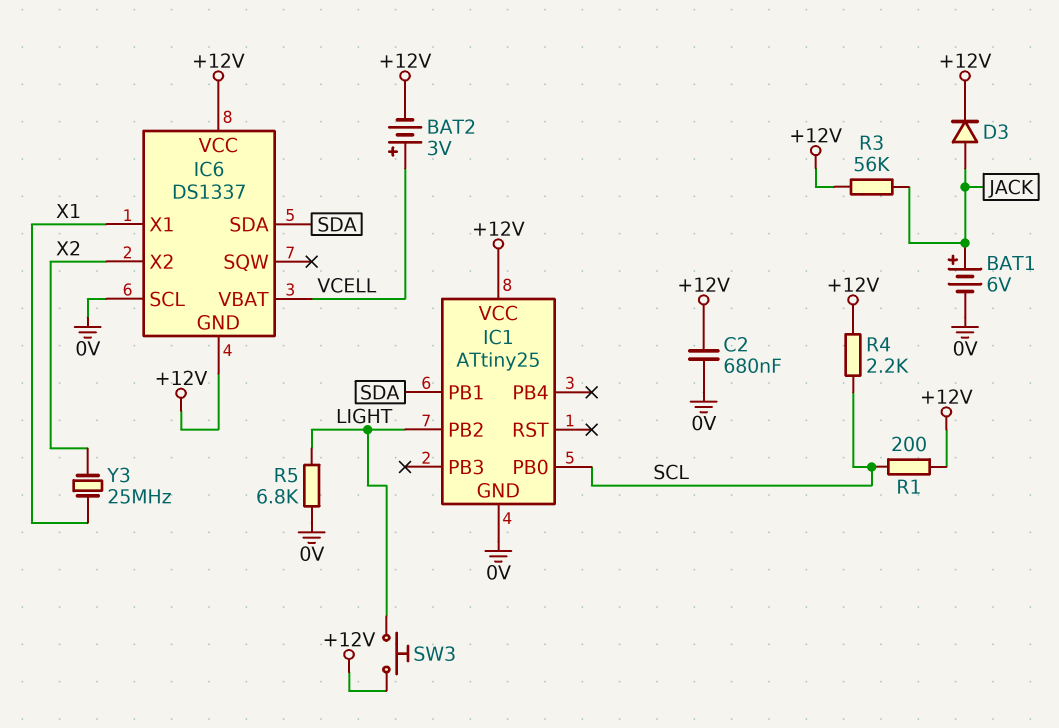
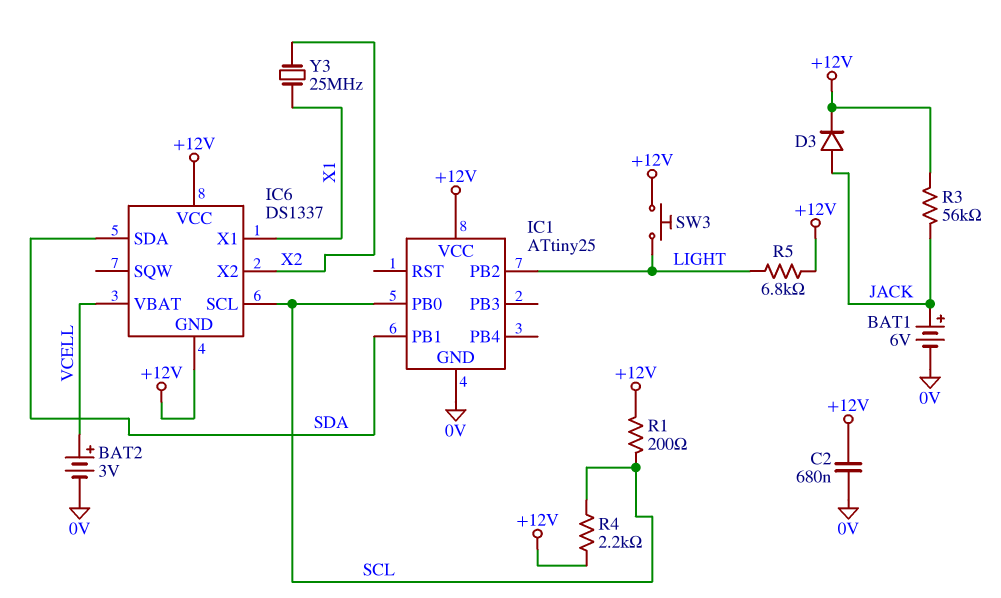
BAT2: 3V (plus VCELL, minus +12V) -> 3V (plus VCELL, minus 0V)
IC6 pin SCL: 0V -> SCL
R5: 6.8k (0V, LIGHT) -> 6.8k (+12V, LIGHT)

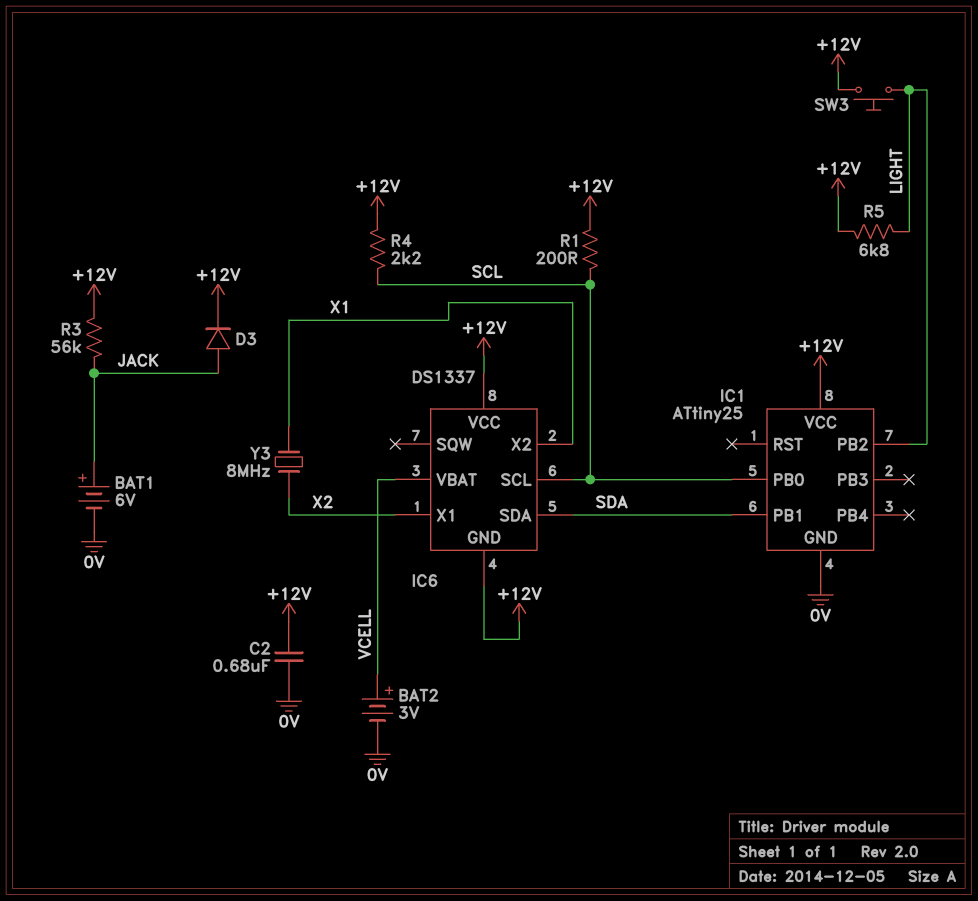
IC6 pin X1: X1 -> X2
IC6 pin X2: X2 -> X1
Y3: 25MHz (X1, X2) -> 8MHz (X1, X2)

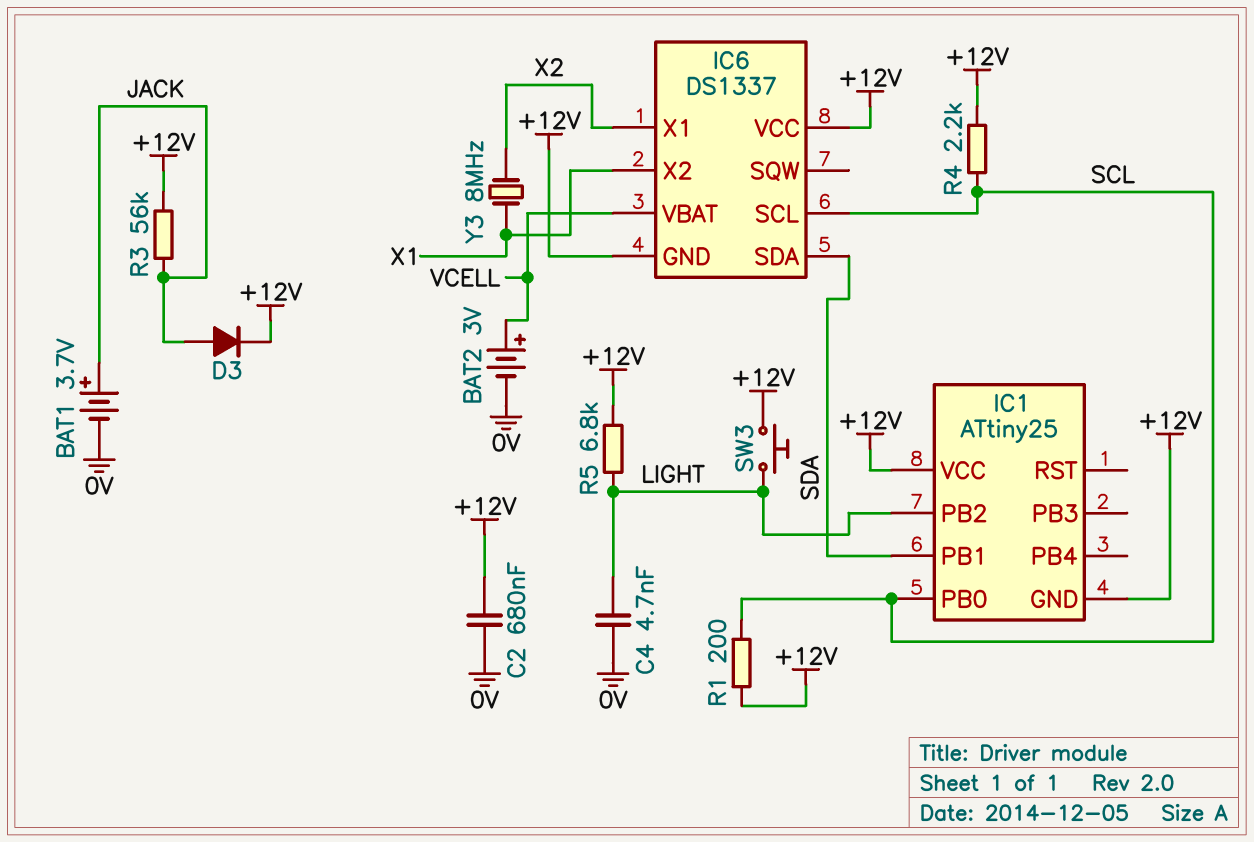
BAT1: 6V (plus JACK, minus 0V) -> 3.7V (plus JACK, minus 0V)
C4: none -> 4.7nF (0V, LIGHT)
IC1 pin GND: 0V -> +12V

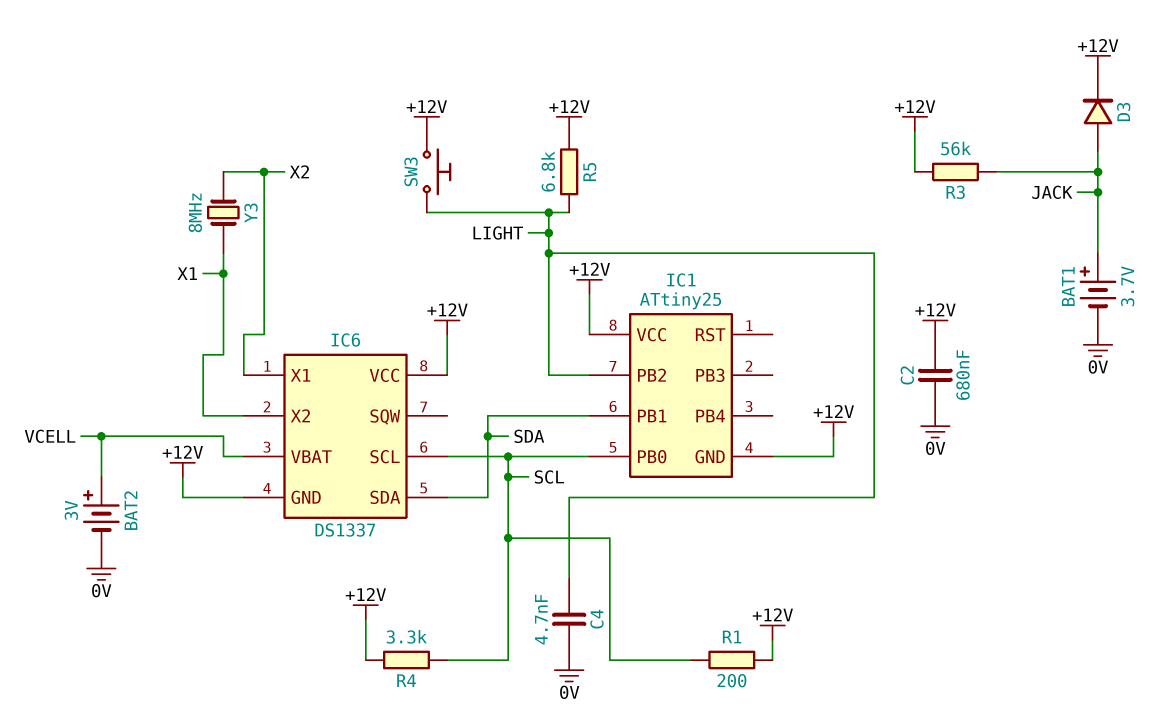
R4: 2.2k (+12V, SCL) -> 3.3k (+12V, SCL)

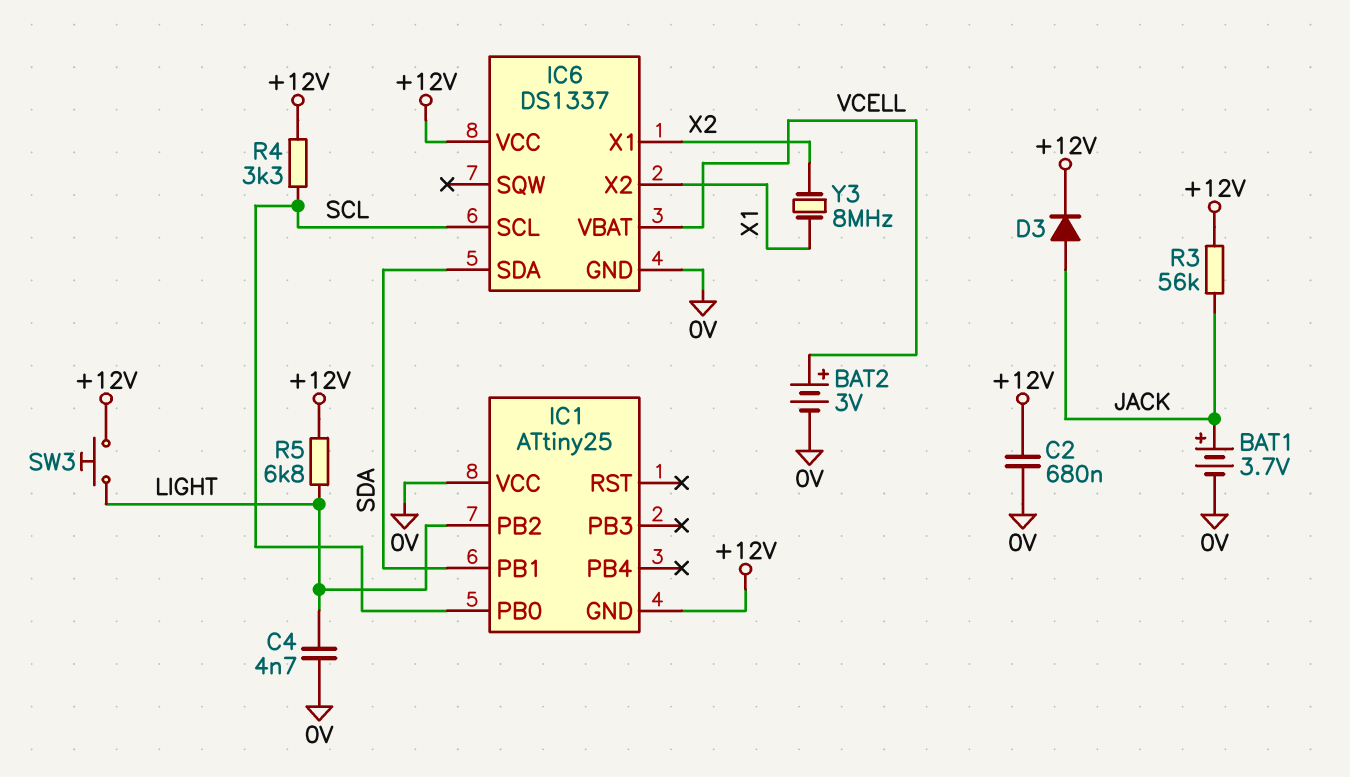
IC1 pin VCC: +12V -> 0V
IC6 pin GND: +12V -> 0V
R1: 200 (+12V, SCL) -> none

